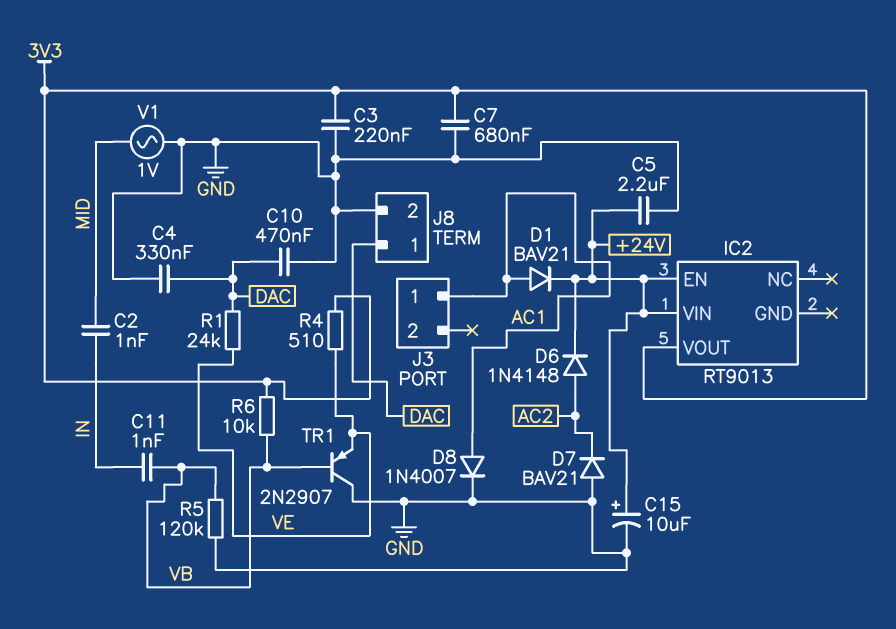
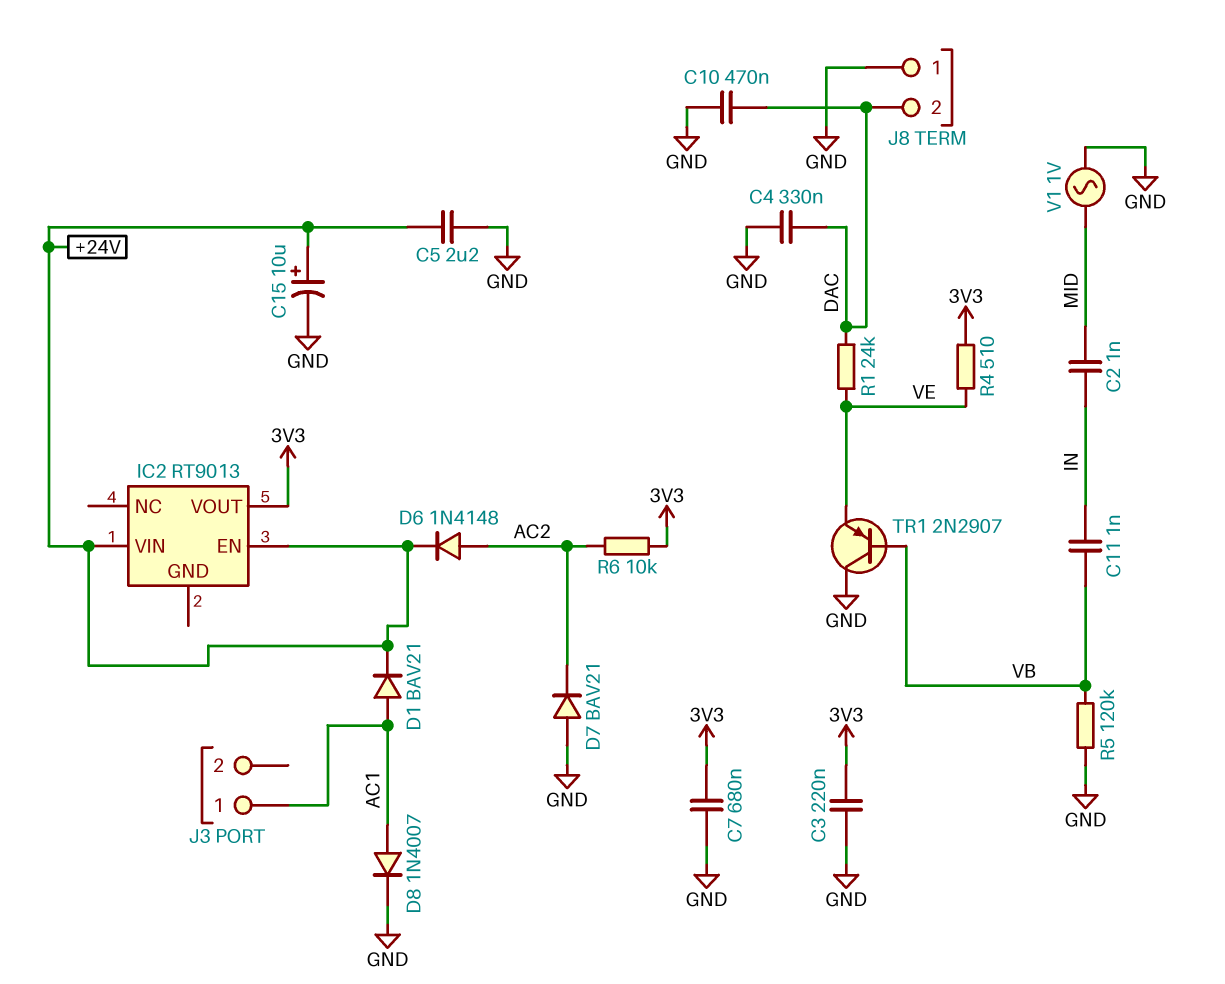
J8 pin 1: DAC -> GND
J8 pin 2: GND -> DAC
R6: 10k (3V3, VB) -> 10k (3V3, AC2)

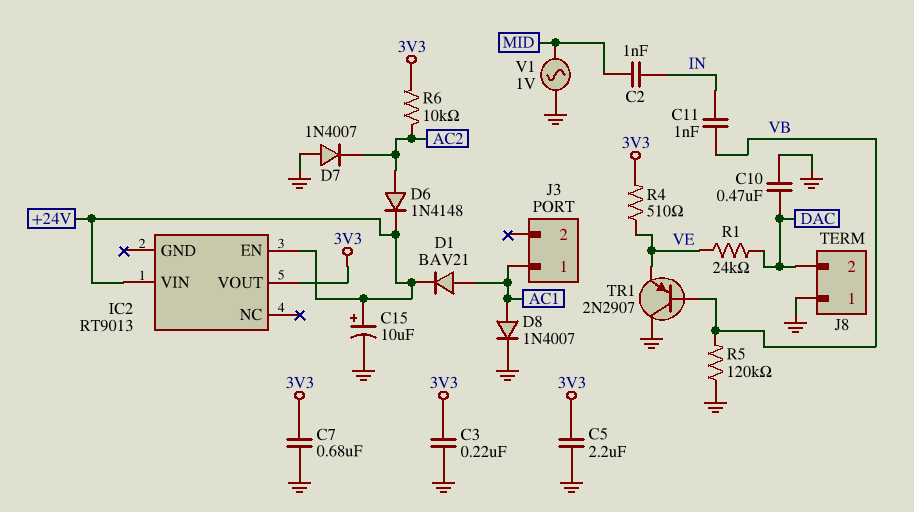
C4: 330nF (DAC, GND) -> none
C5: 2.2uF (+24V, GND) -> 2.2uF (3V3, GND)
D7: diode BAV21 (A GND, K AC2) -> diode 1N4007 (A GND, K AC2)

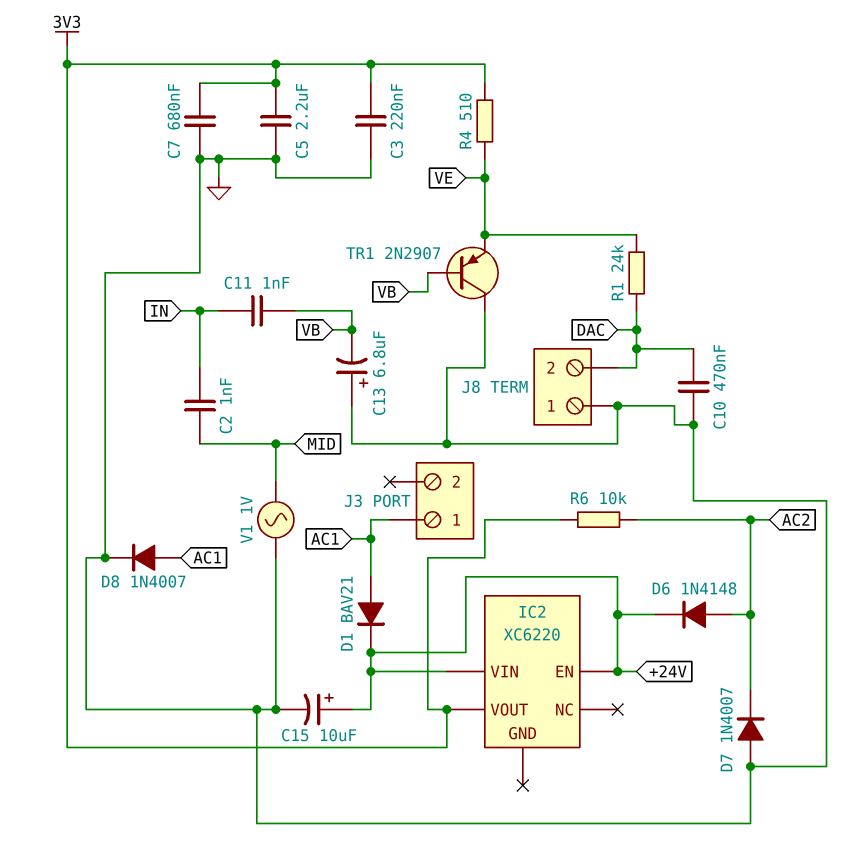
C13: none -> 6.8uF (plus GND, minus VB)
IC2: RT9013 -> XC6220
R5: 120k (GND, VB) -> none

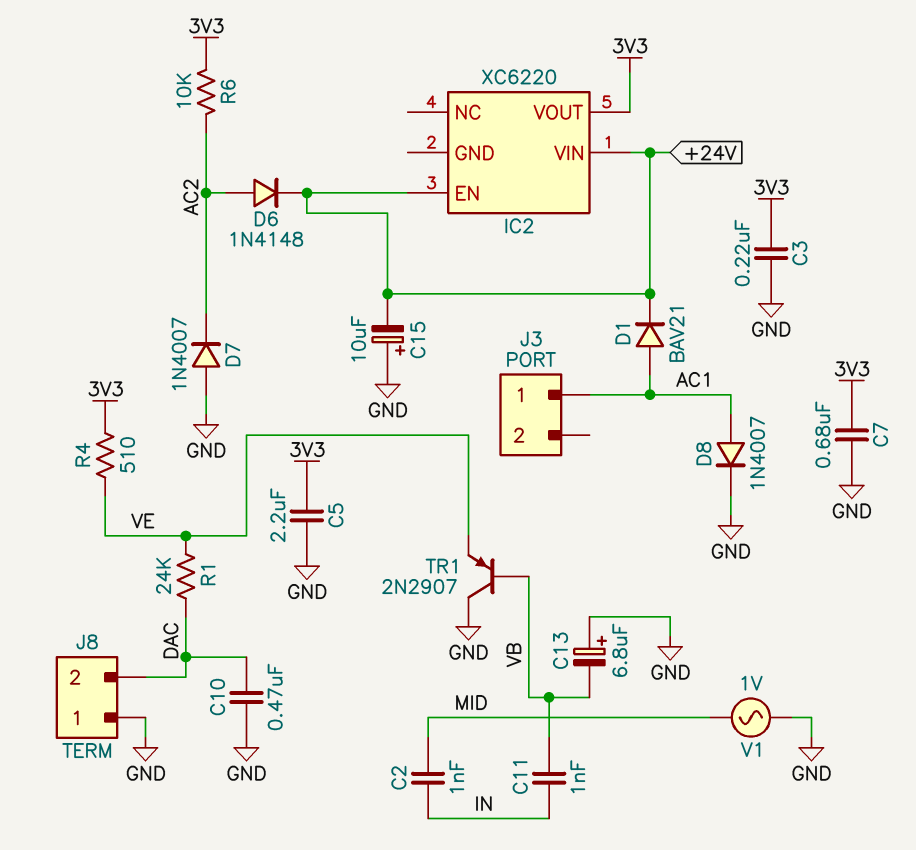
C15: 10uF (plus +24V, minus GND) -> 10uF (plus GND, minus +24V)

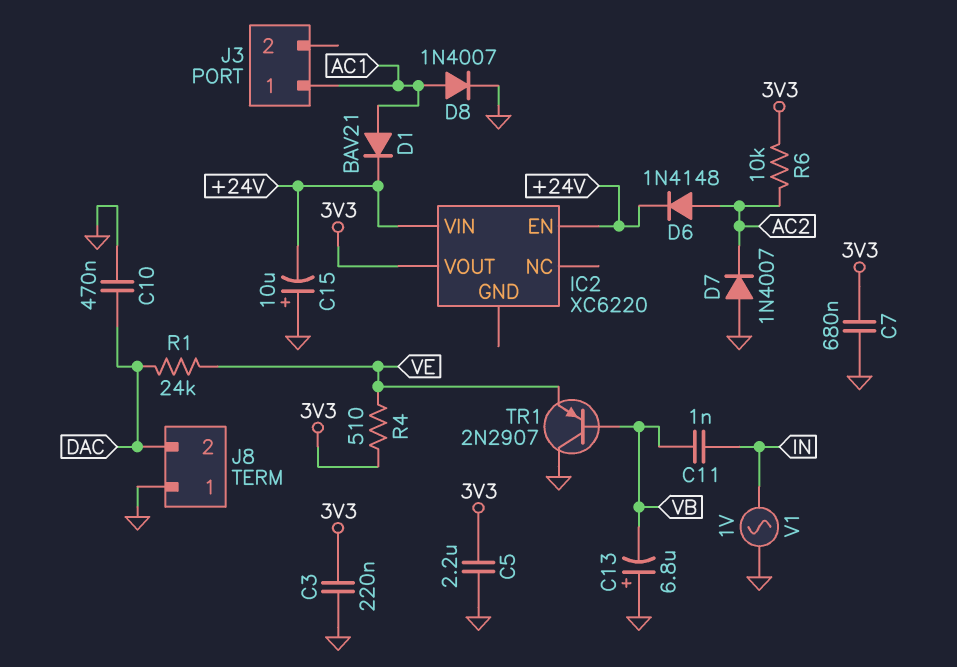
C2: 1nF (IN, MID) -> none
V1: AC 1V (GND, MID) -> AC 1V (GND, IN)

